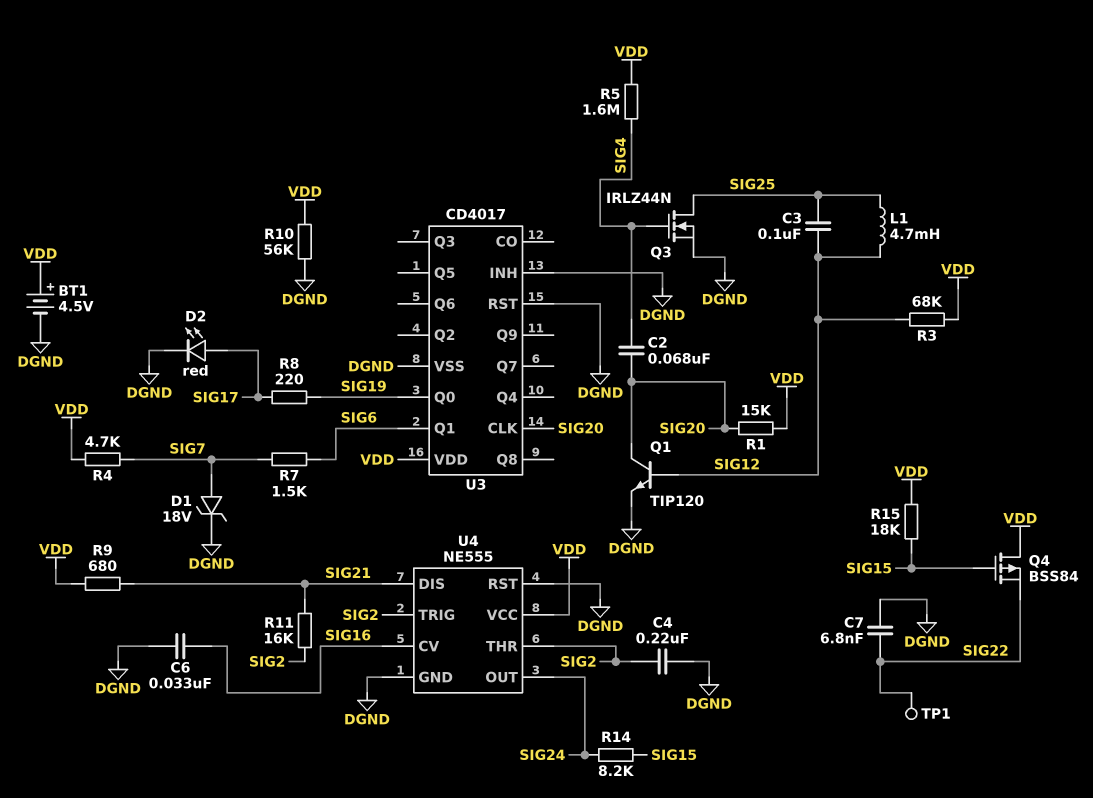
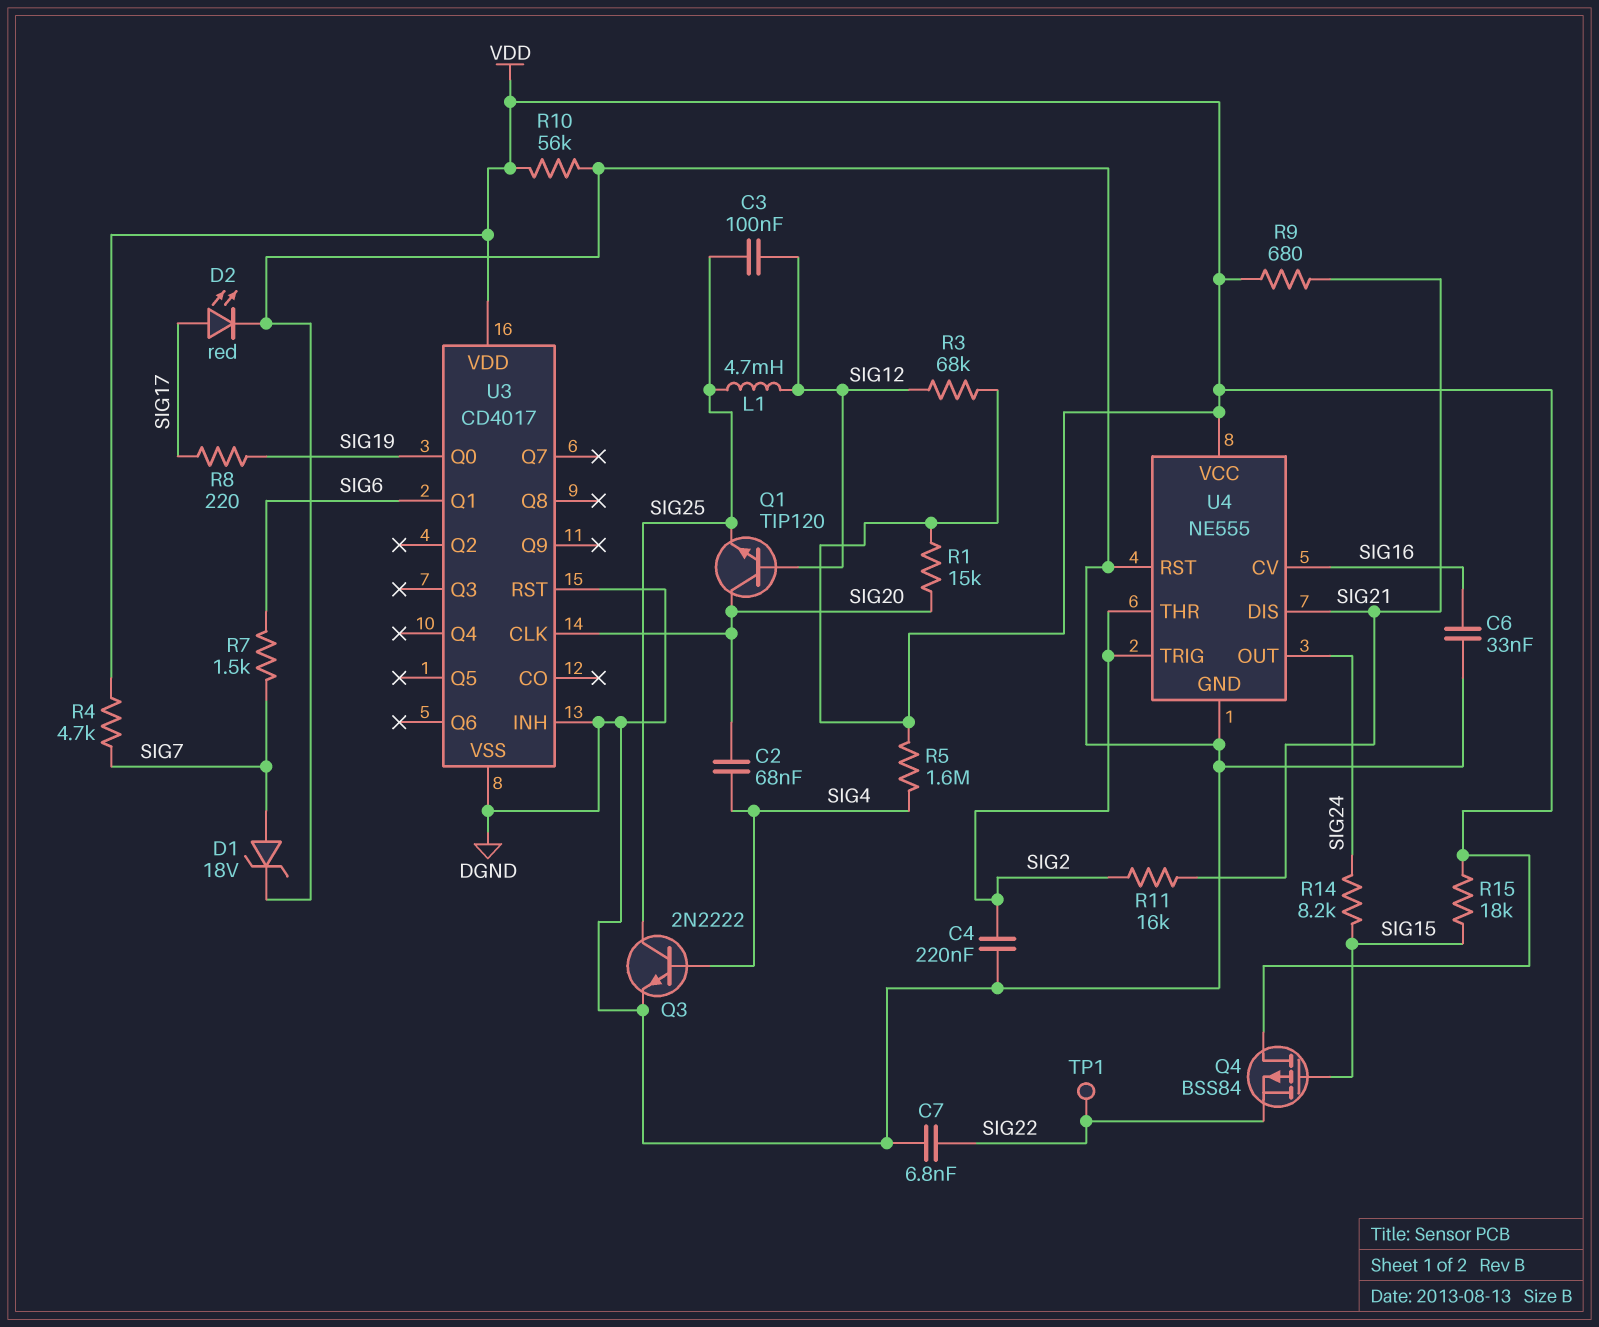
BT1: 4.5V (plus VDD, minus DGND) -> none
Q1: NPN TIP120 (B SIG12, C SIG20, E DGND) -> NPN TIP120 (B SIG12, C SIG20, E SIG25)
Q3: NMOS IRLZ44N (G SIG4, D SIG25, S DGND) -> NPN 2N2222 (B SIG4, C SIG25, E DGND)

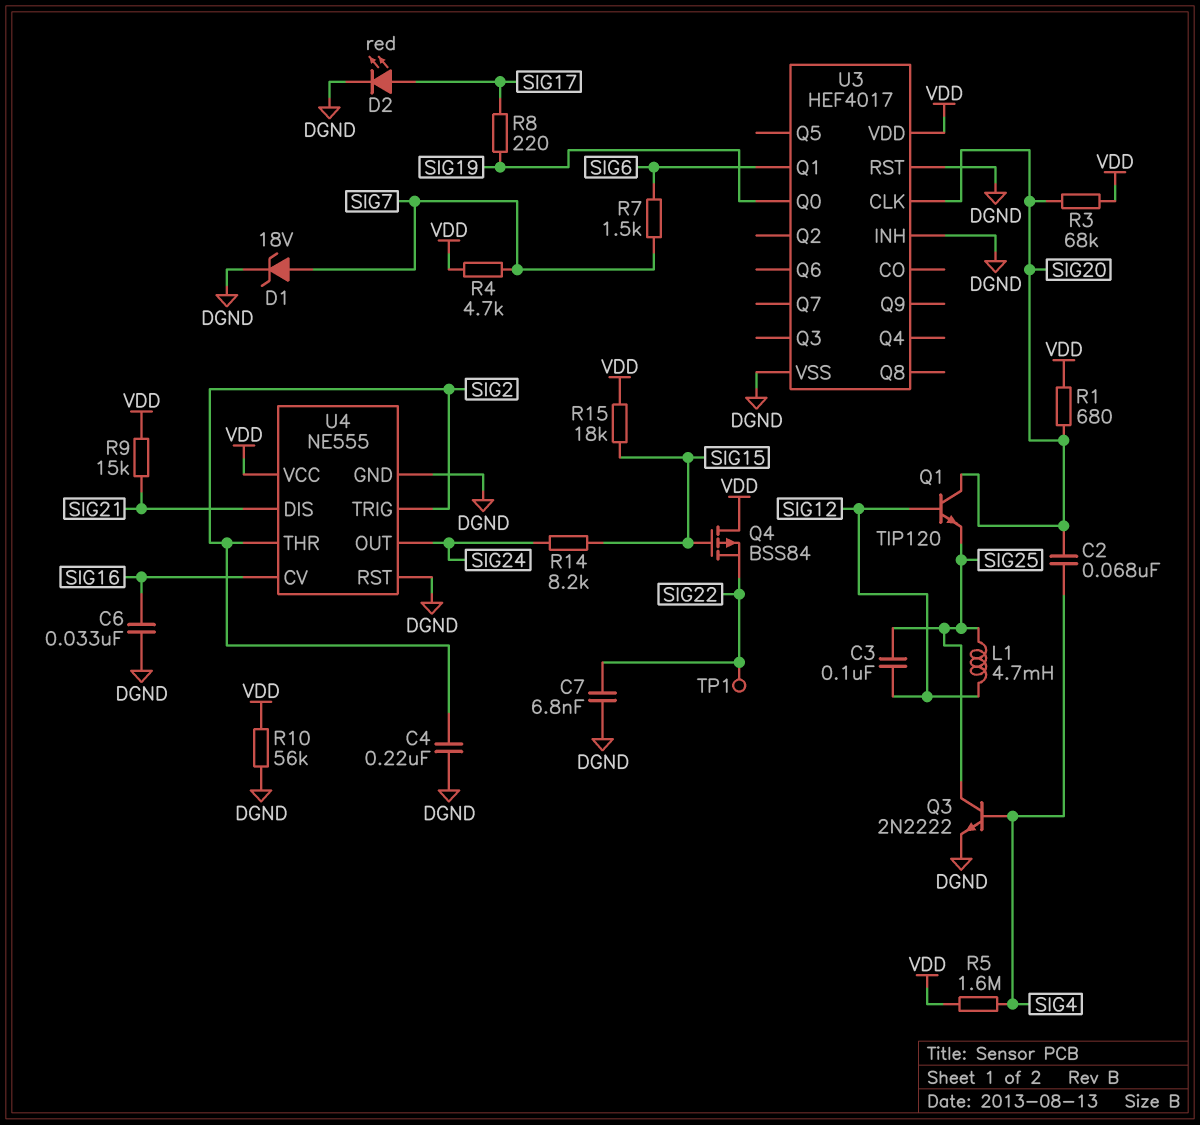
R1: 15k (SIG20, VDD) -> 680 (SIG20, VDD)
R3: 68k (SIG12, VDD) -> 68k (SIG20, VDD)
R9: 680 (SIG21, VDD) -> 15k (SIG21, VDD)
R11: 16k (SIG2, SIG21) -> none
U3: CD4017 -> HEF4017

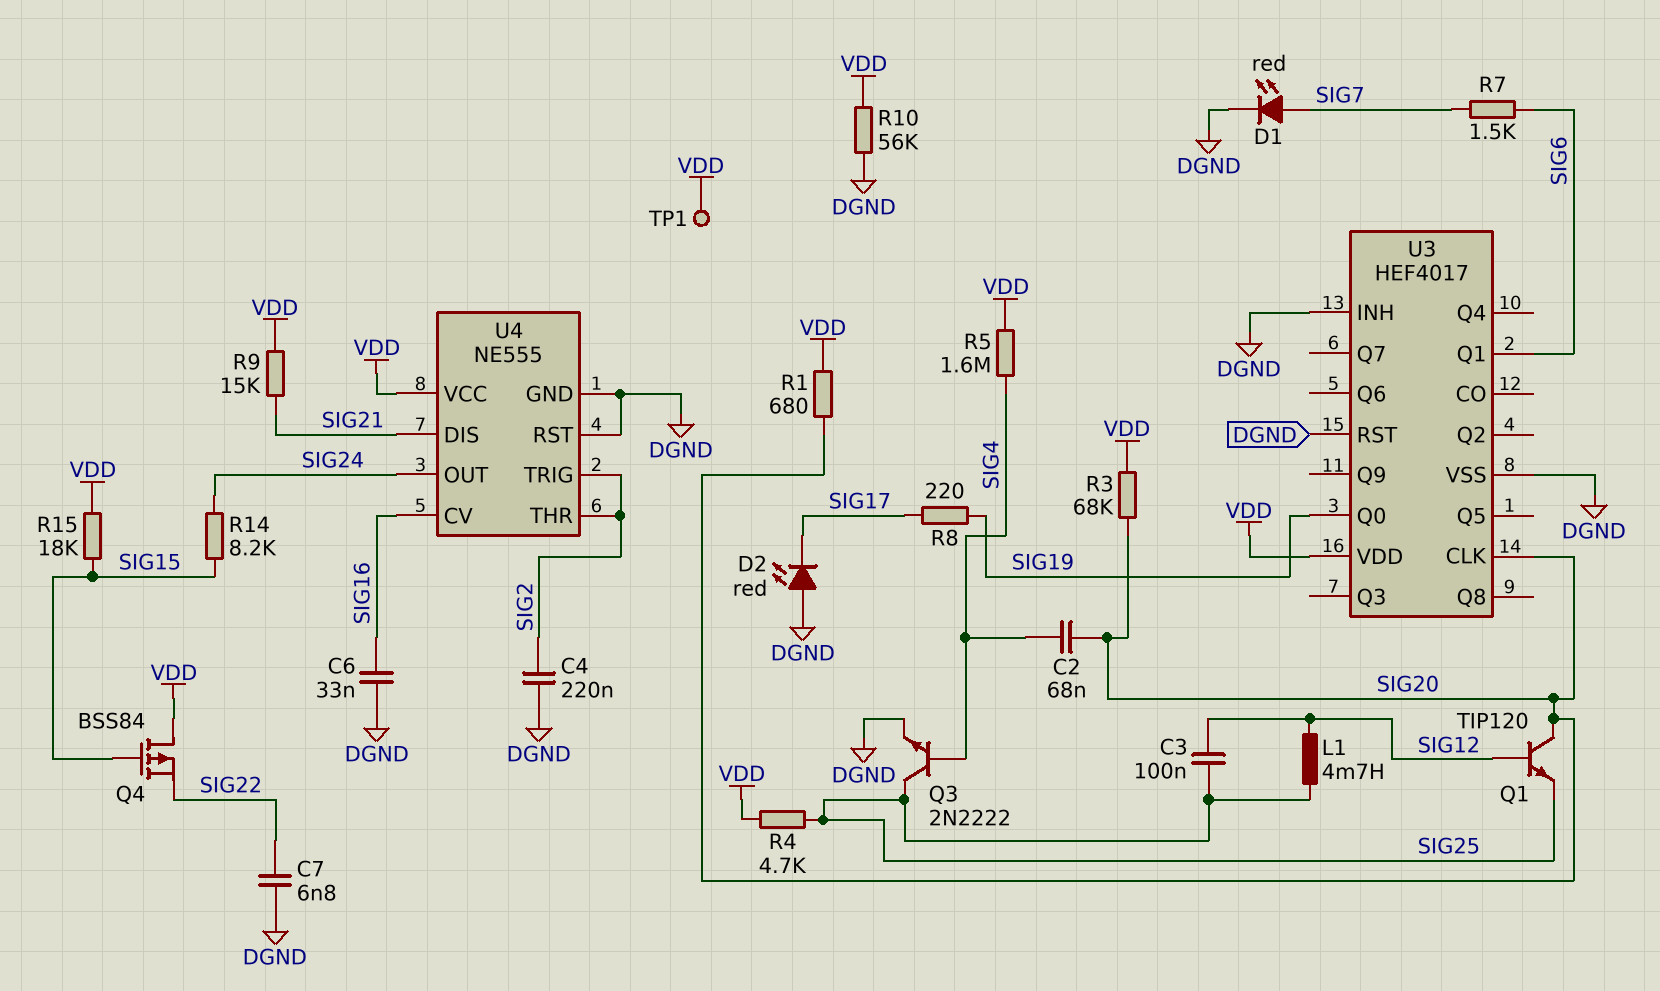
D1: zener 18V (A SIG7, K DGND) -> LED red (A SIG7, K DGND)
D2: LED red (A SIG17, K DGND) -> LED red (A DGND, K SIG17)
R4: 4.7k (SIG7, VDD) -> 4.7k (SIG25, VDD)
TP1: test point (SIG22) -> test point (VDD)

